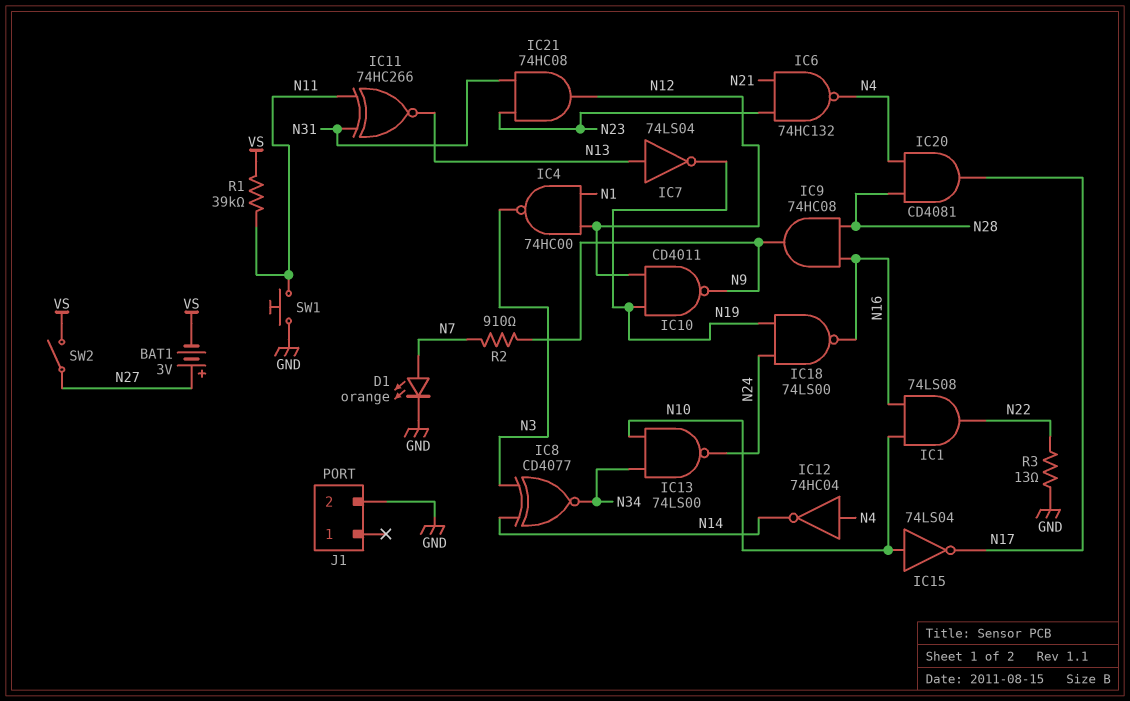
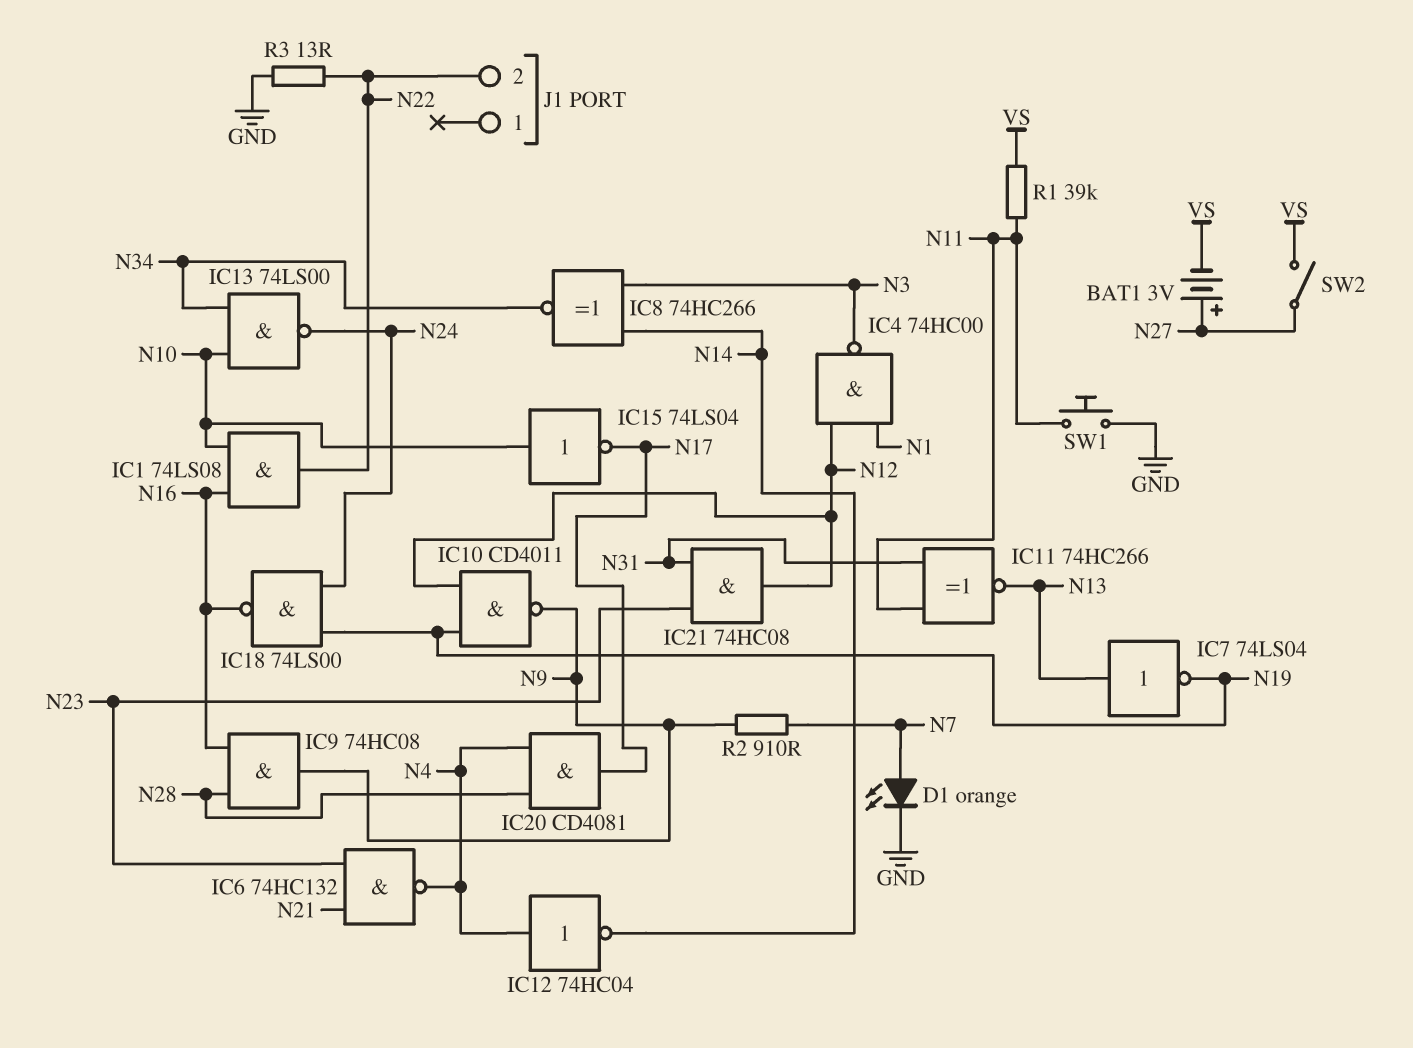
IC8: XNOR CD4077 (in N3, in N14, out N34) -> XNOR 74HC266 (in N3, in N14, out N34)
J1 pin 2: GND -> N22

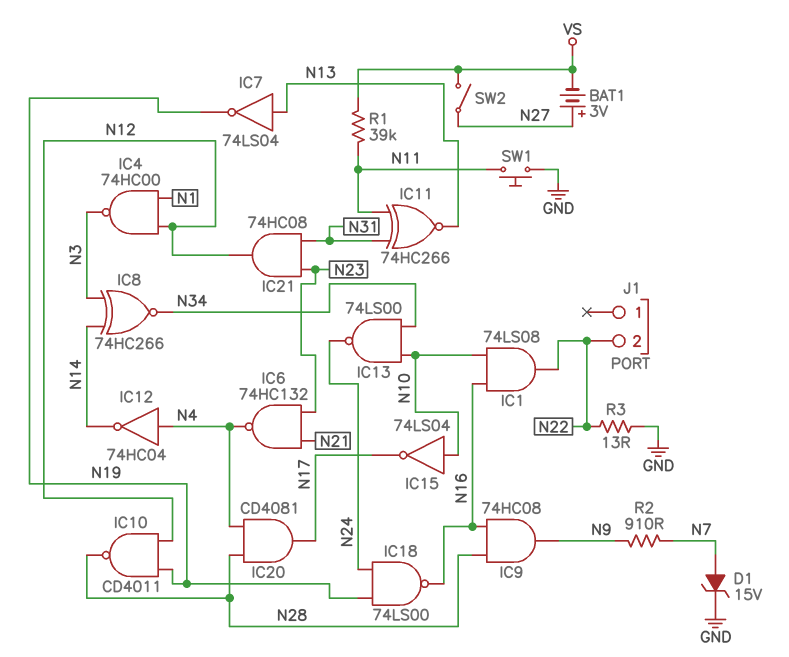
D1: LED orange (A N7, K GND) -> zener 15V (A N7, K GND)
IC10: NAND CD4011 (in N12, in N19, out N9) -> NAND CD4011 (in N12, in N19, out N28)

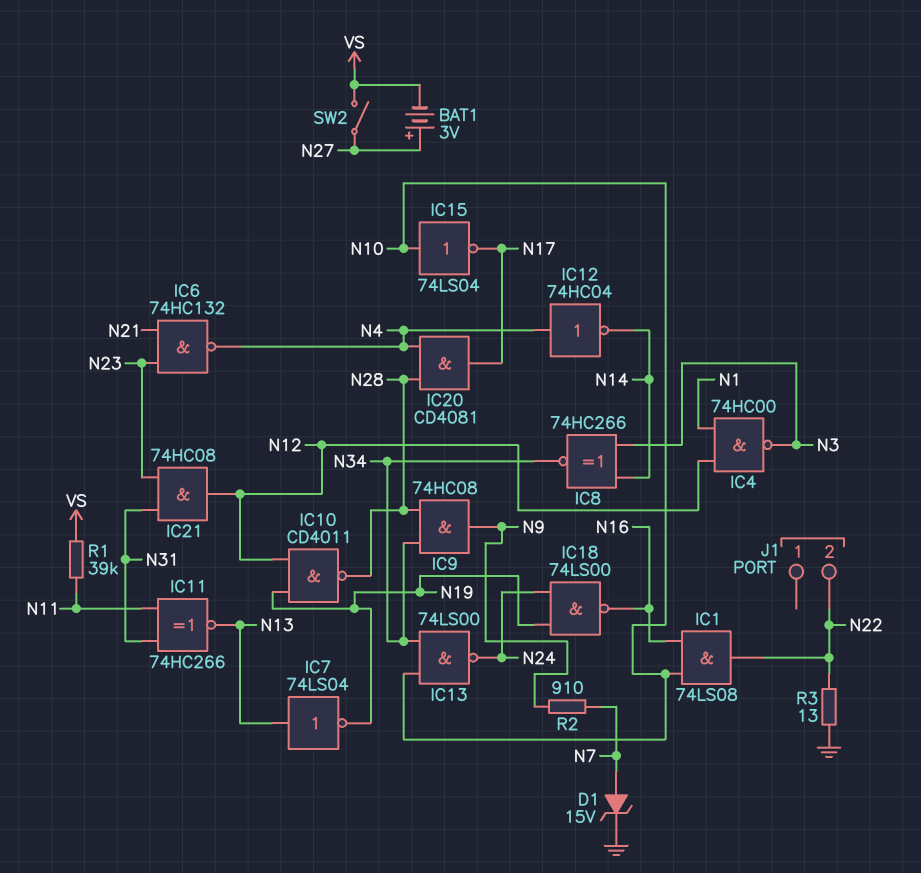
IC9: AND 74HC08 (in N16, in N28, out N9) -> AND 74HC08 (in N28, in N34, out N9)
SW1: button (GND, N11) -> none

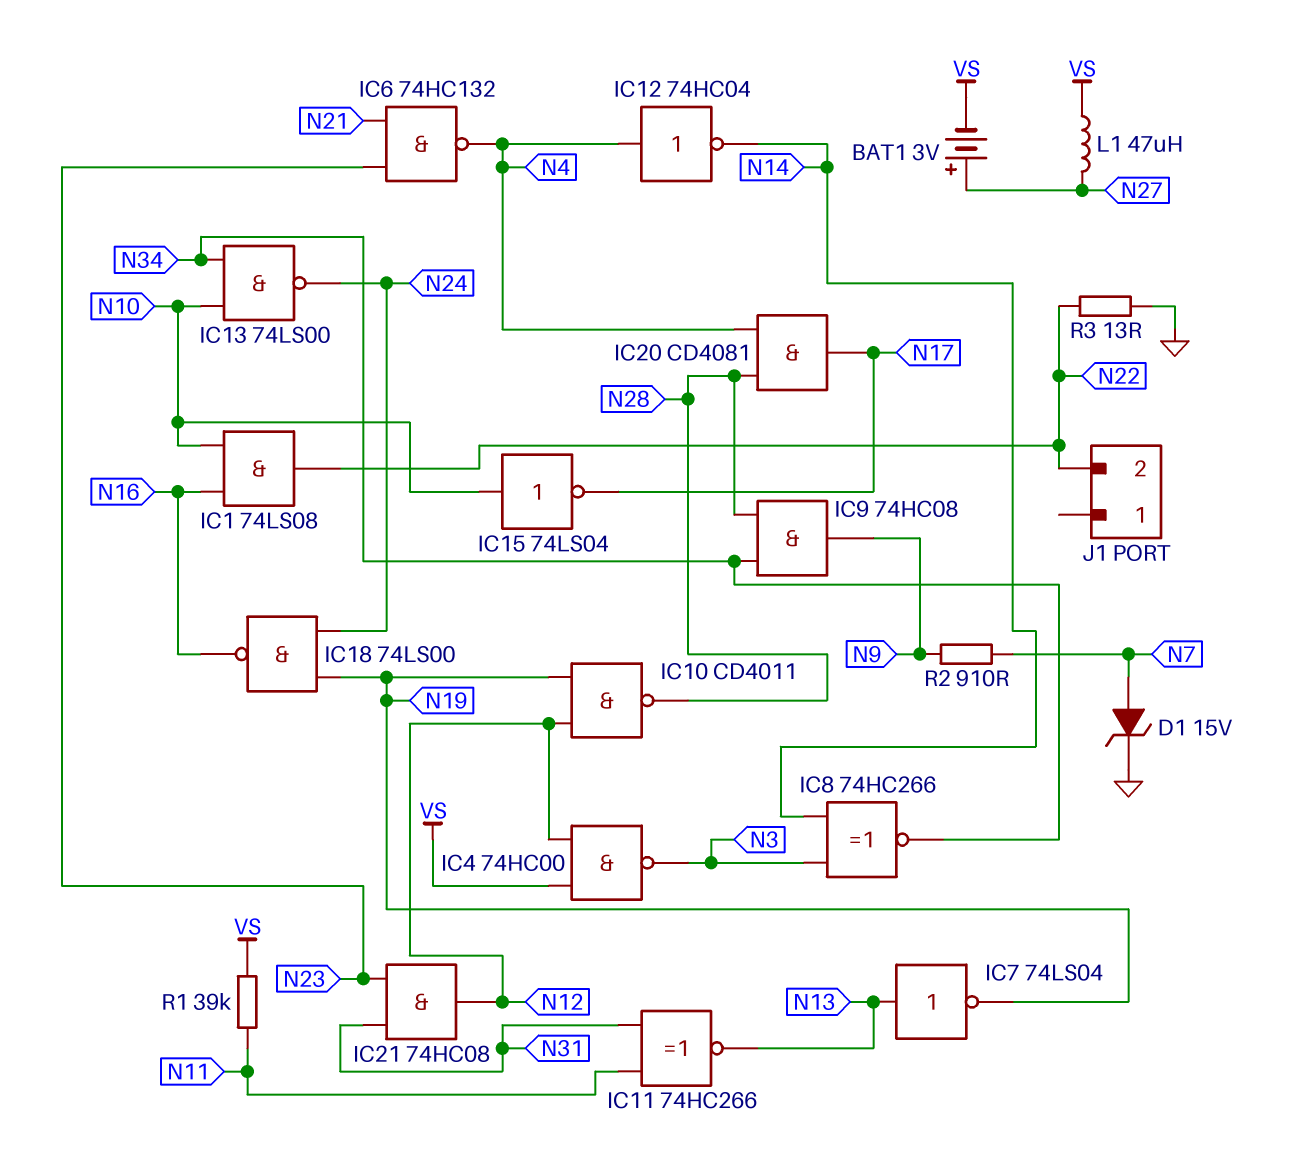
IC4: NAND 74HC00 (in N1, in N12, out N3) -> NAND 74HC00 (in N12, in VS, out N3)
L1: none -> 47uH (N27, VS)
SW2: switch (N27, VS) -> none

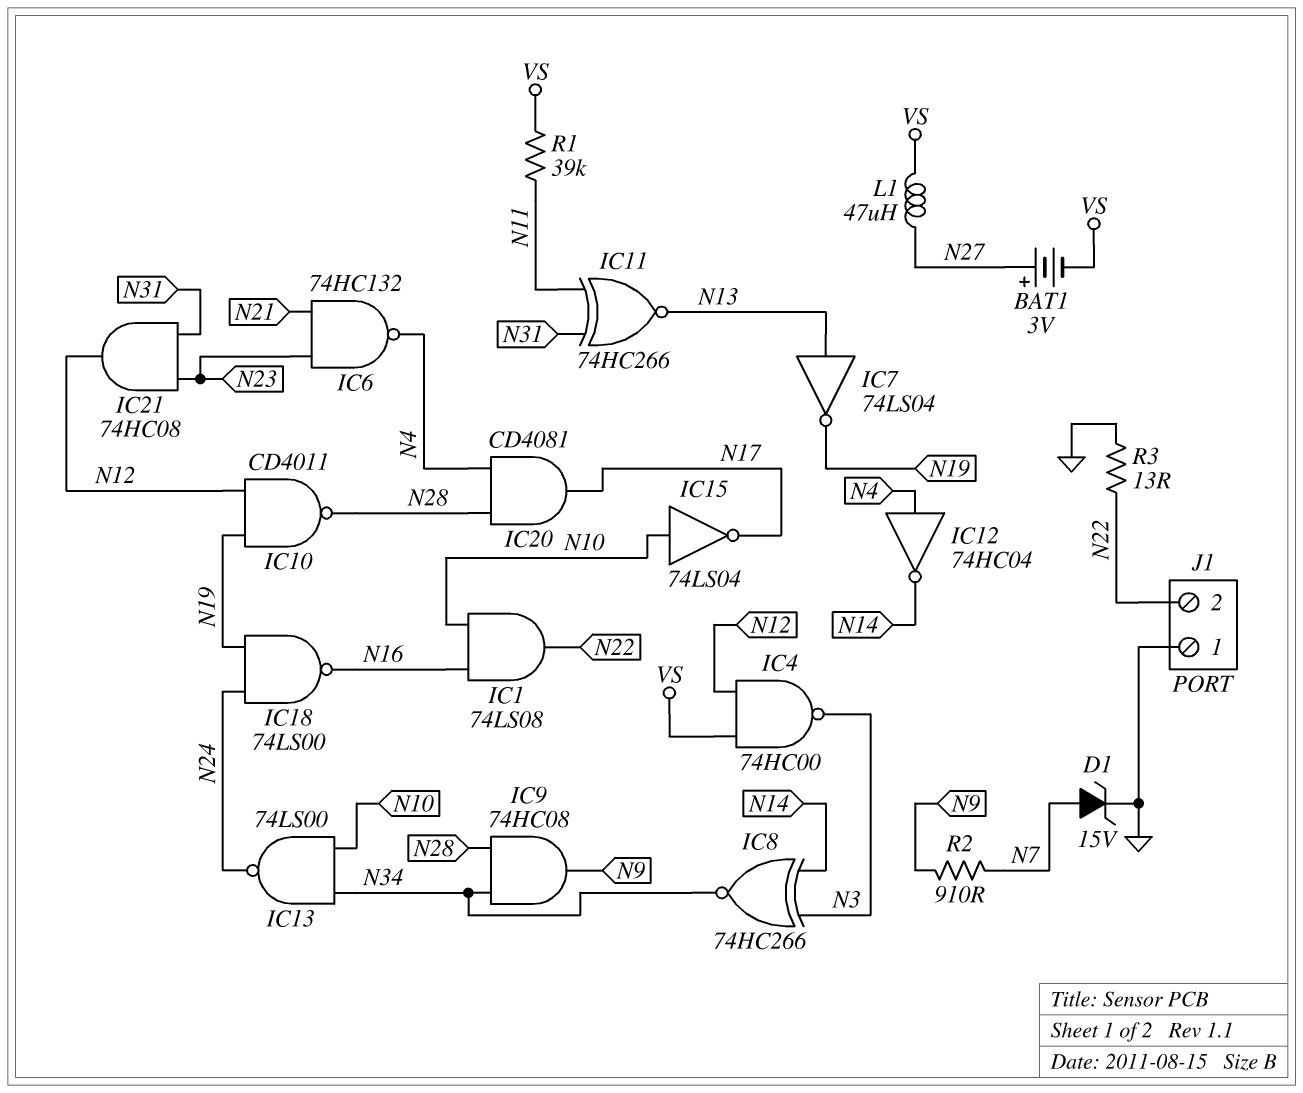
J1 pin 1: none -> GND

